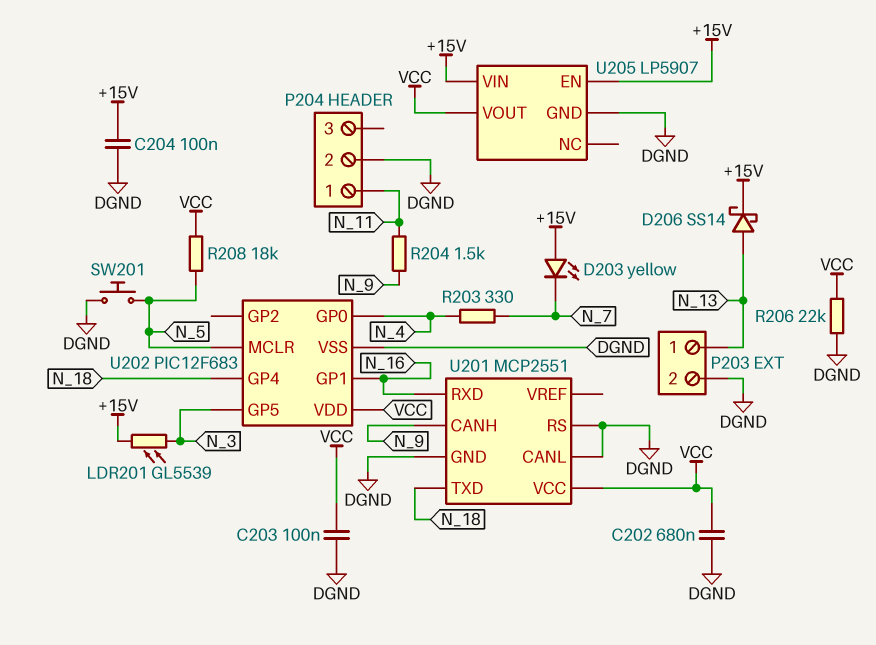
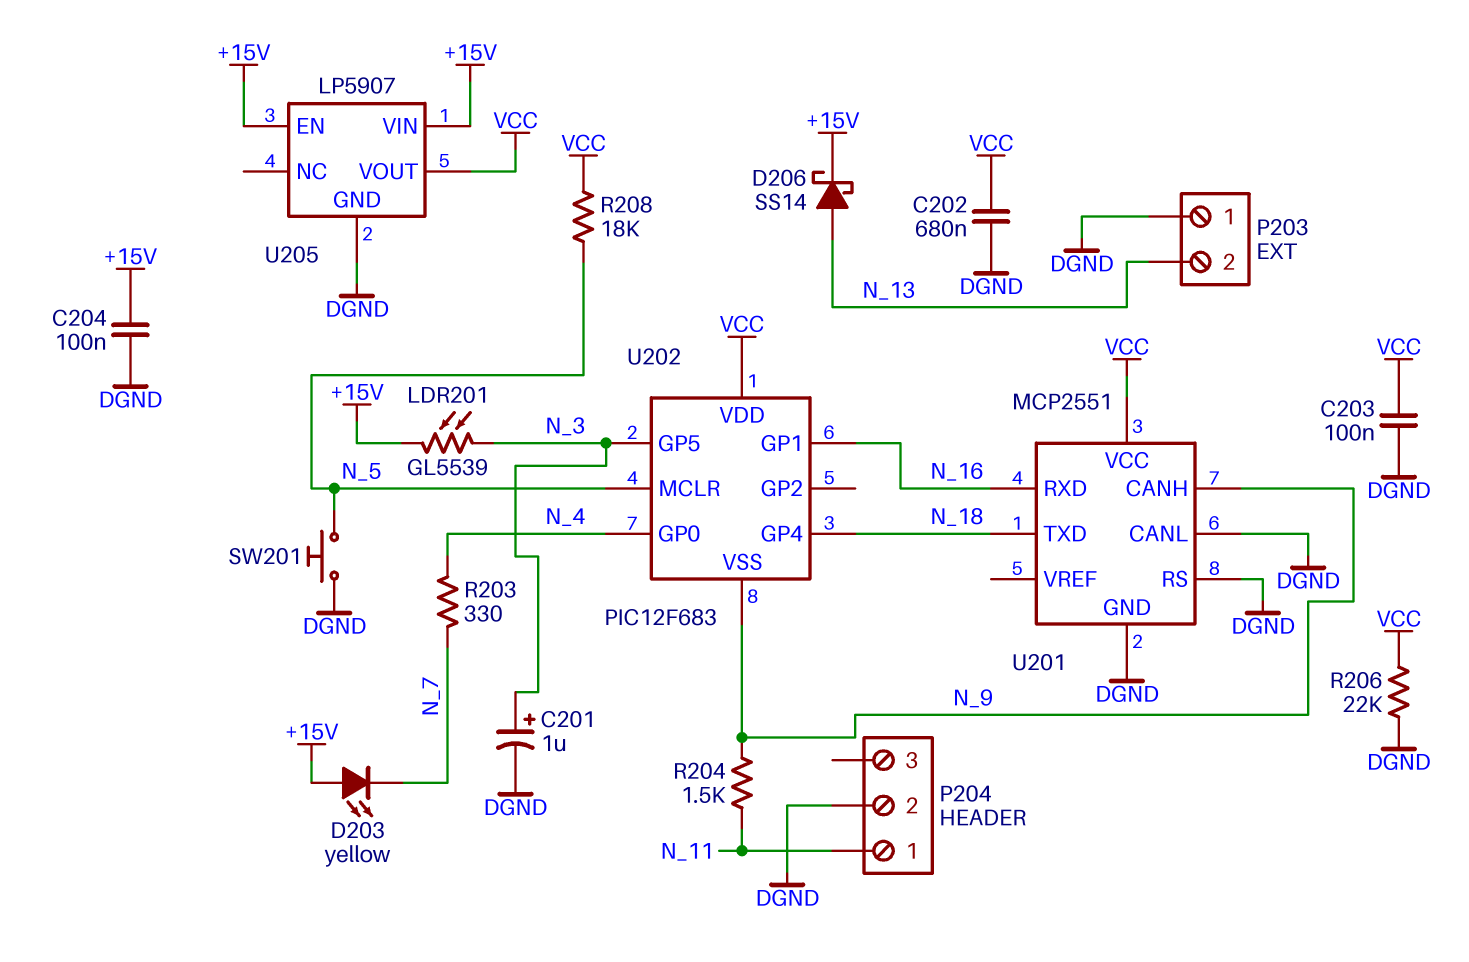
C201: none -> 1uF (plus N_3, minus DGND)
P203 pin 1: N_13 -> DGND
P203 pin 2: DGND -> N_13
U202 pin VSS: DGND -> N_9

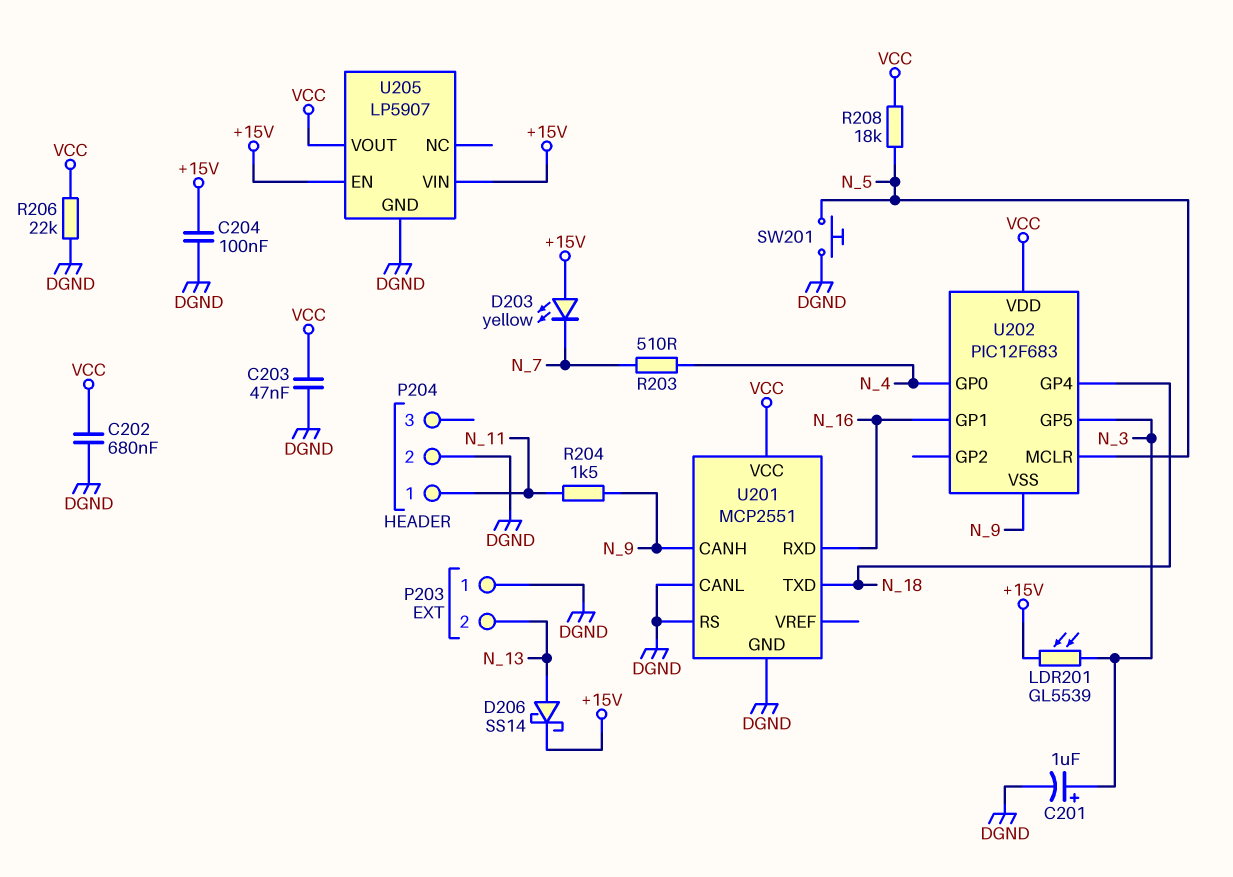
C203: 100nF (DGND, VCC) -> 47nF (DGND, VCC)
R203: 330 (N_4, N_7) -> 510 (N_4, N_7)

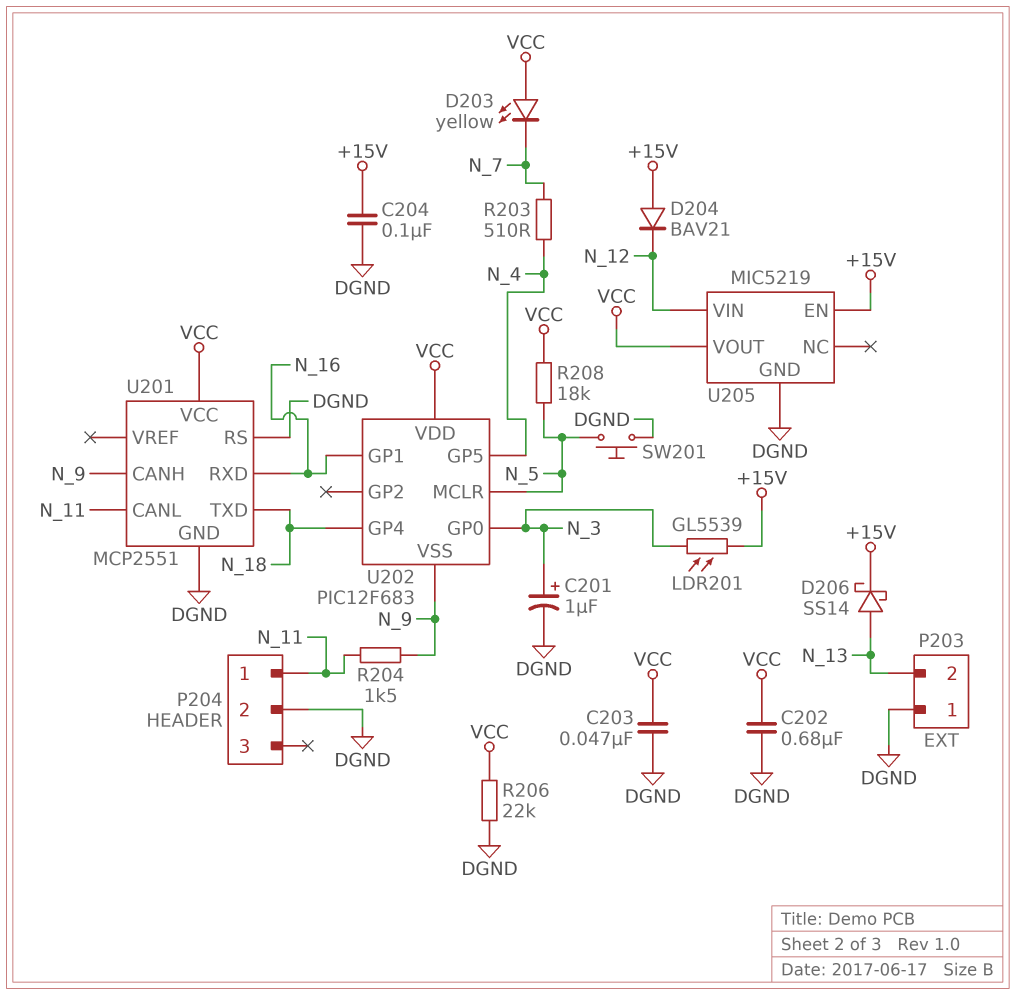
D203: LED yellow (A +15V, K N_7) -> LED yellow (A VCC, K N_7)
D204: none -> diode BAV21 (A +15V, K N_12)
U201 pin CANL: DGND -> N_11
U202 pin GP0: N_4 -> N_3
U202 pin GP5: N_3 -> N_4
U205: LP5907 -> MIC5219
U205 pin VIN: +15V -> N_12

